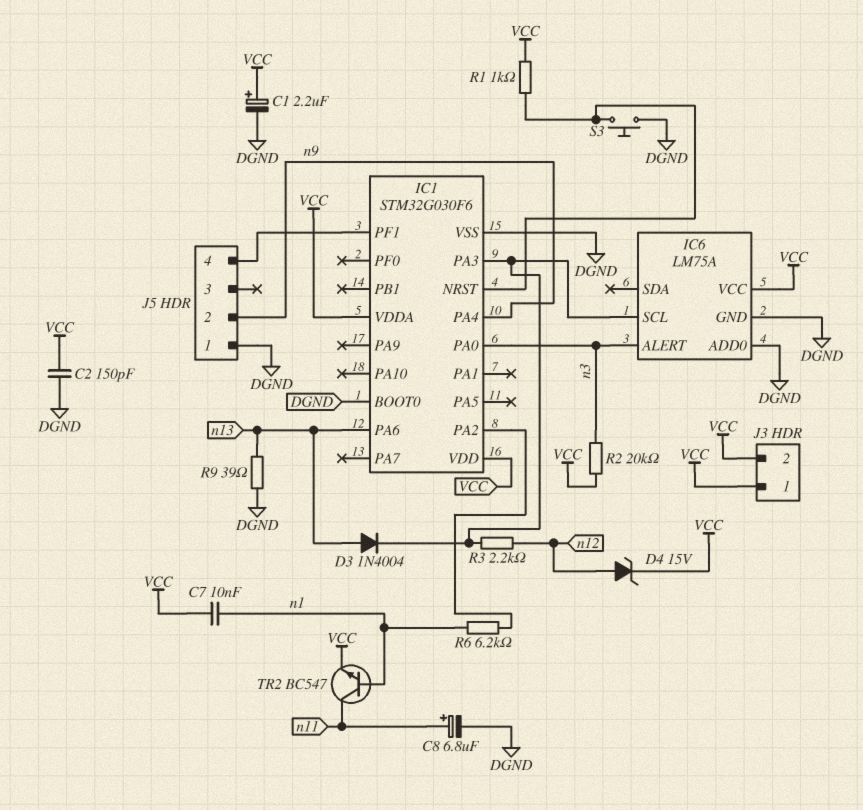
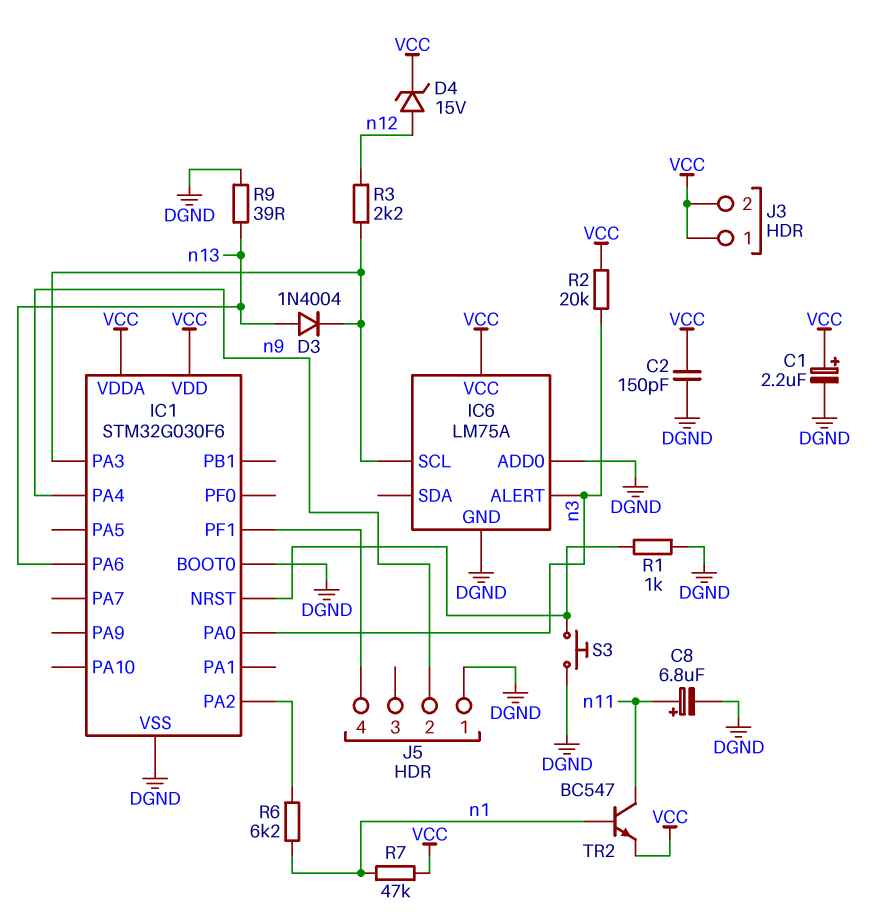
C7: 10nF (VCC, n1) -> none
R1: 1k (IC1/NRST, VCC) -> 1k (DGND, IC1/NRST)
R7: none -> 47k (VCC, n1)

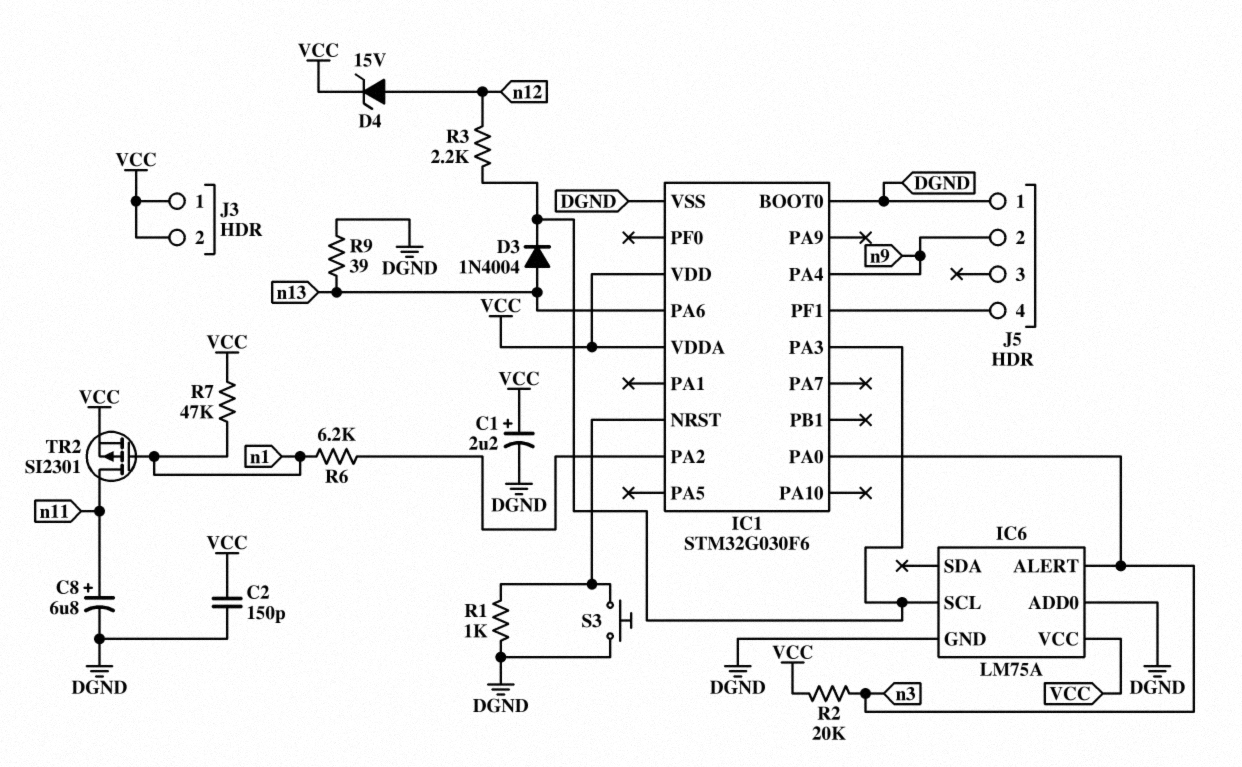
TR2: NPN BC547 (B n1, C n11, E VCC) -> PMOS SI2301 (G n1, D n11, S VCC)

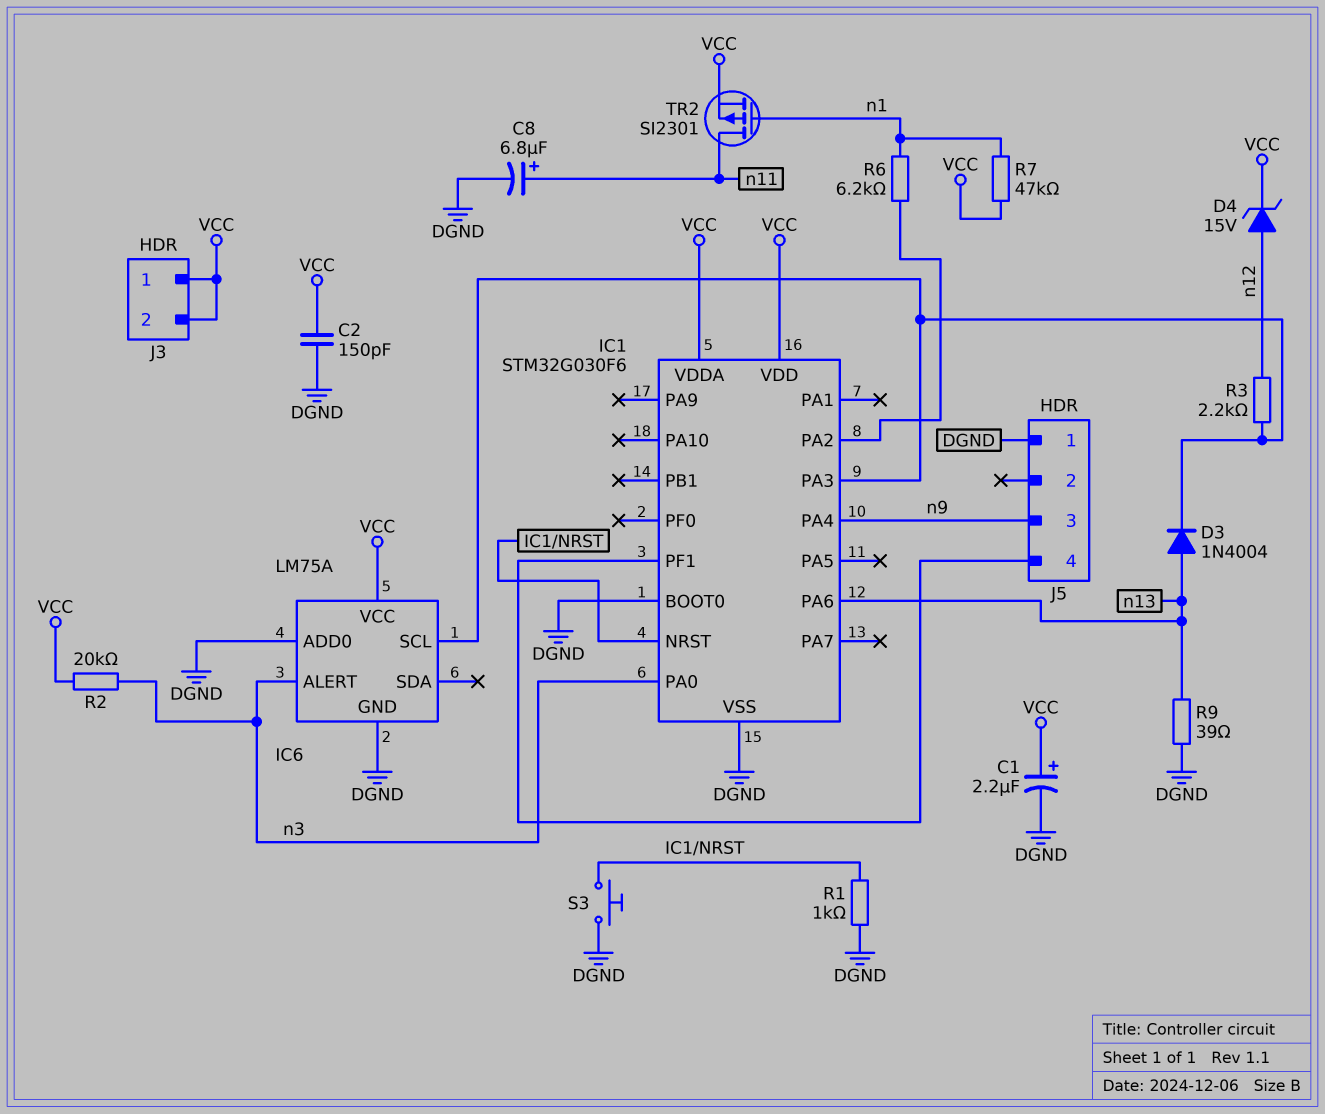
J5 pin 2: n9 -> none
J5 pin 3: none -> n9

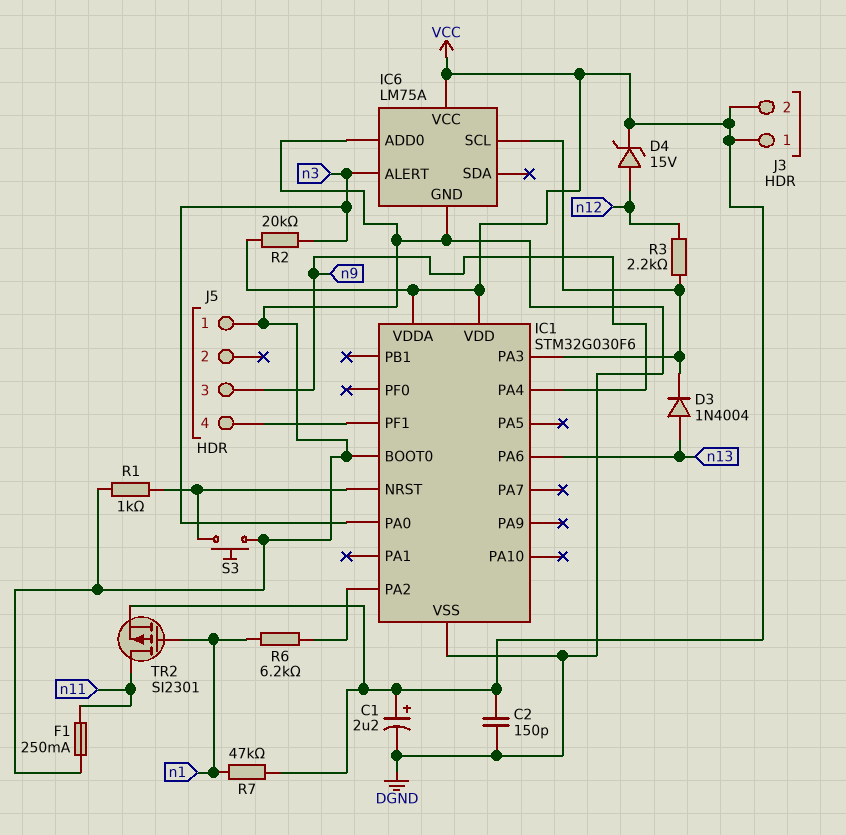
C8: 6.8uF (plus n11, minus DGND) -> none
F1: none -> 250mA (DGND, n11)
R9: 39 (DGND, n13) -> none

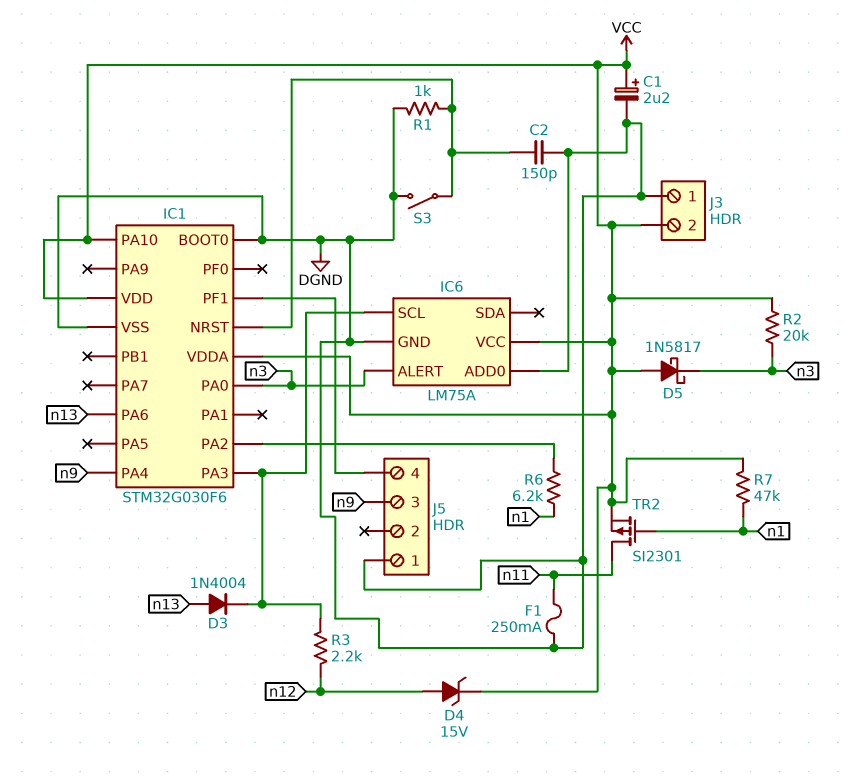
C2: 150pF (DGND, VCC) -> 150pF (DGND, IC1/NRST)
D5: none -> schottky 1N5817 (A VCC, K n3)
IC1 pin PA10: none -> VCC
J3 pin 1: VCC -> DGND
S3: button (DGND, IC1/NRST) -> switch (DGND, IC1/NRST)

